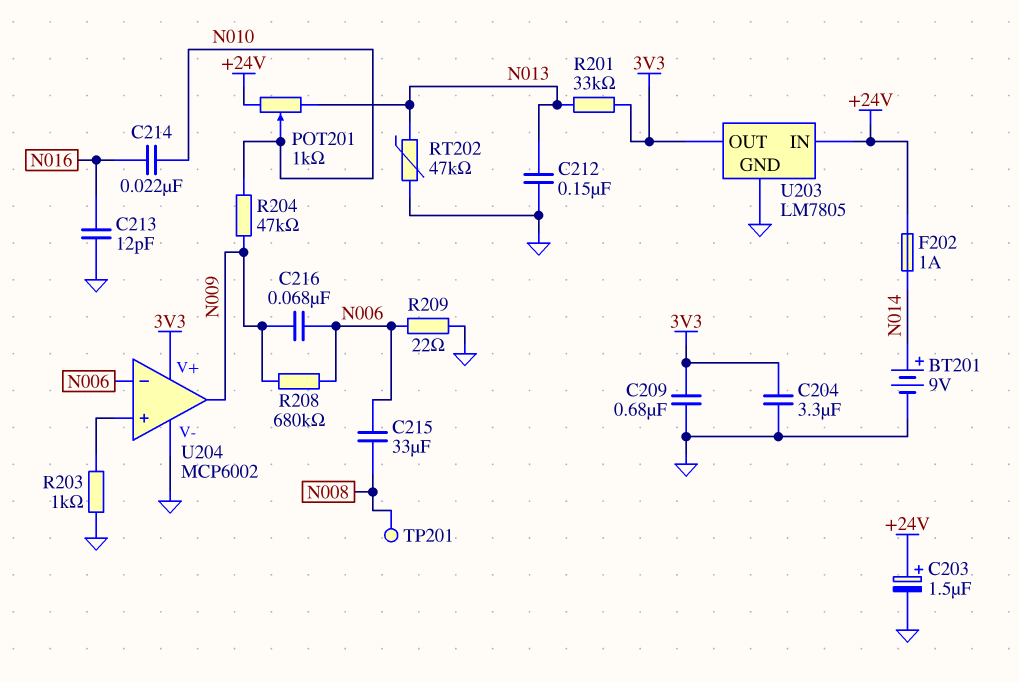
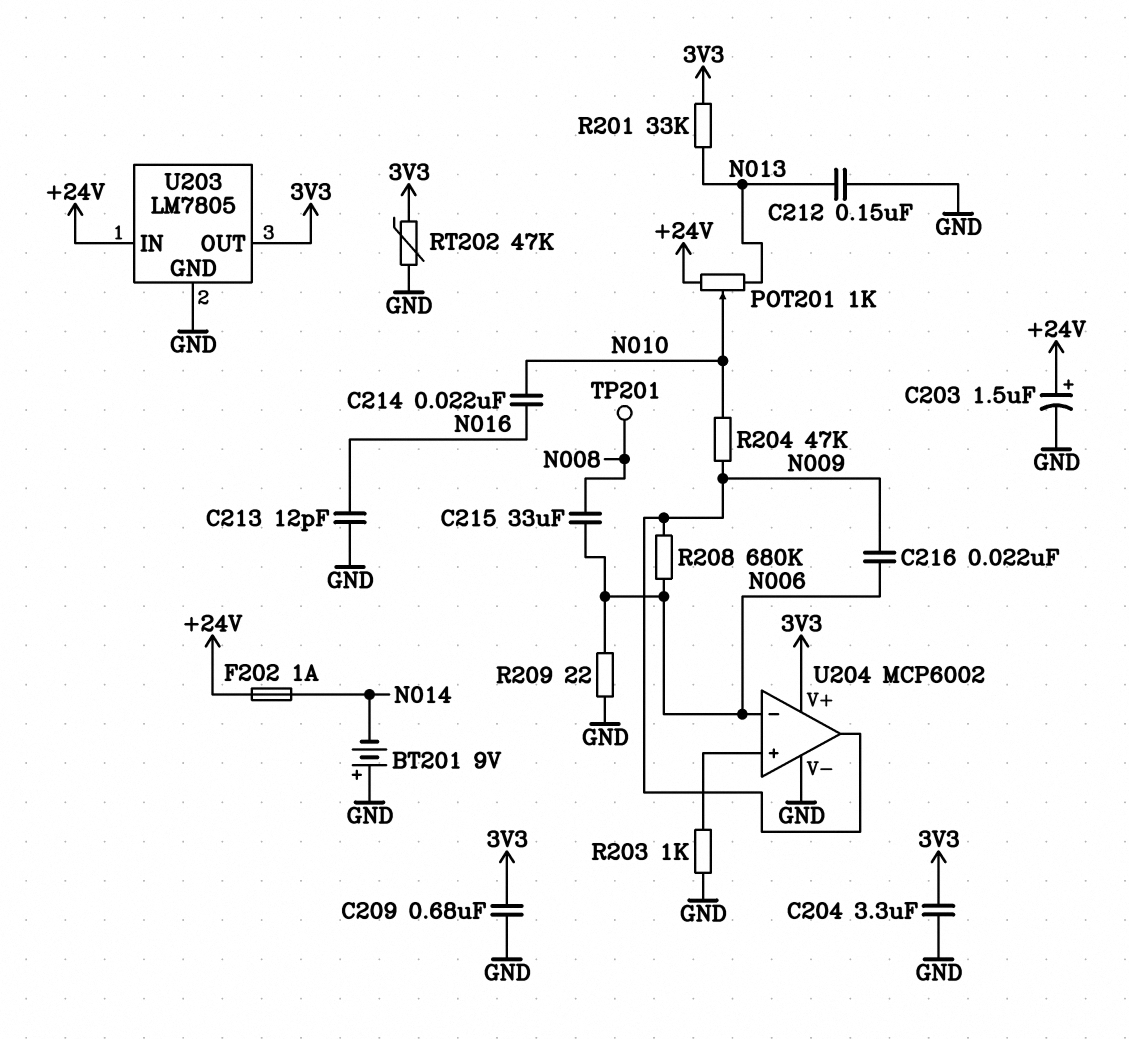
BT201: 9V (plus N014, minus GND) -> 9V (plus GND, minus N014)
C216: 68nF (N006, N009) -> 22nF (N006, N009)
RT202: 47k (GND, N013) -> 47k (3V3, GND)

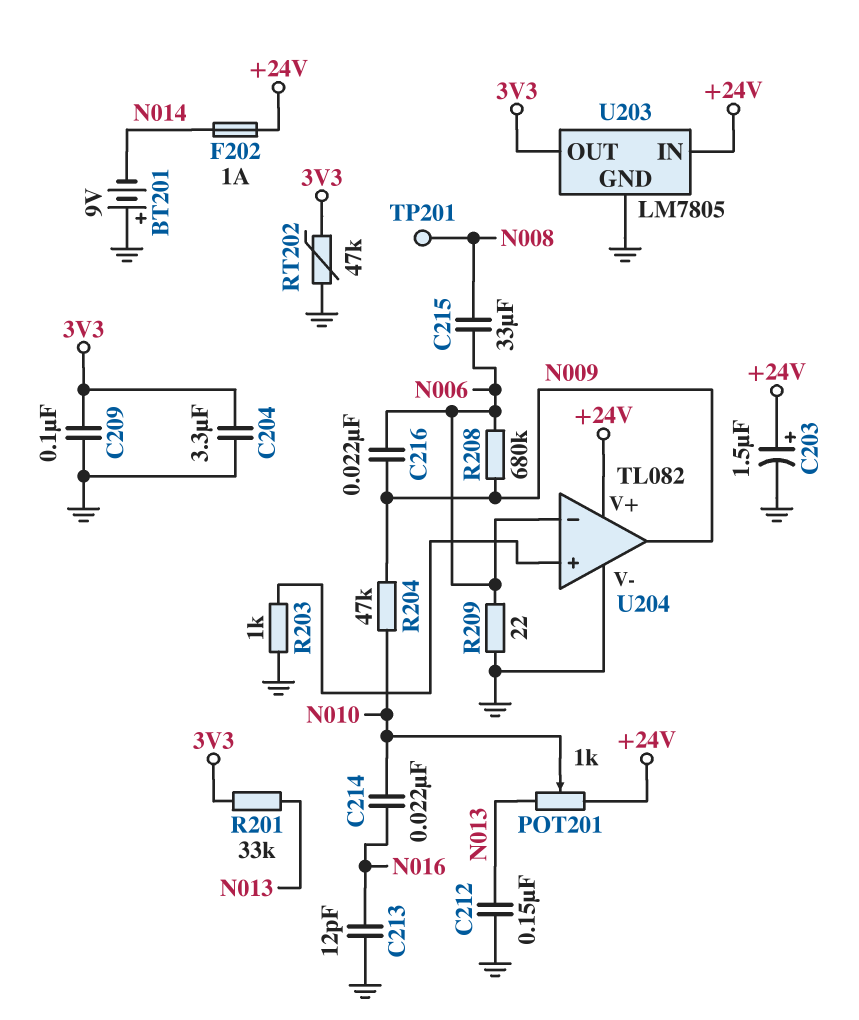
C209: 680nF (3V3, GND) -> 100nF (3V3, GND)
U204: MCP6002 -> TL082
U204 pin V+: 3V3 -> +24V

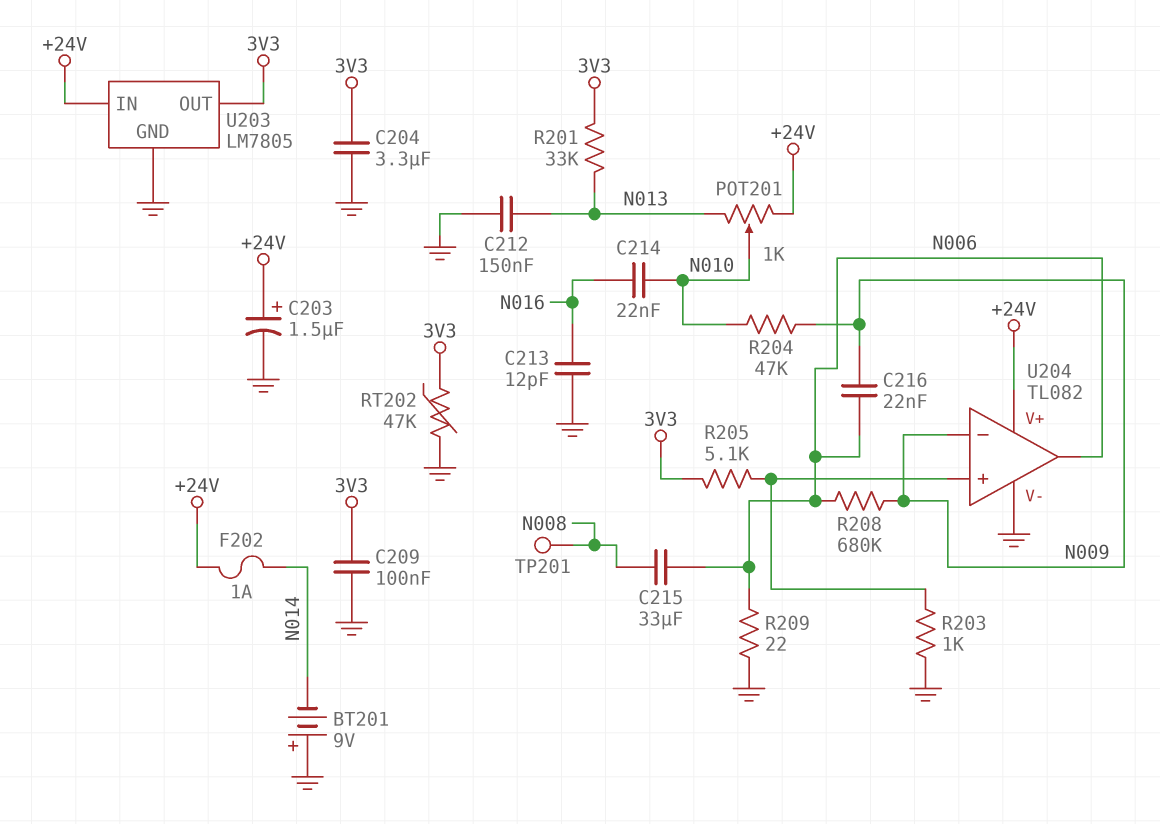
R205: none -> 5.1k (3V3, U204/in+)
U204 pin in-: N006 -> N009
U204 pin out: N009 -> N006

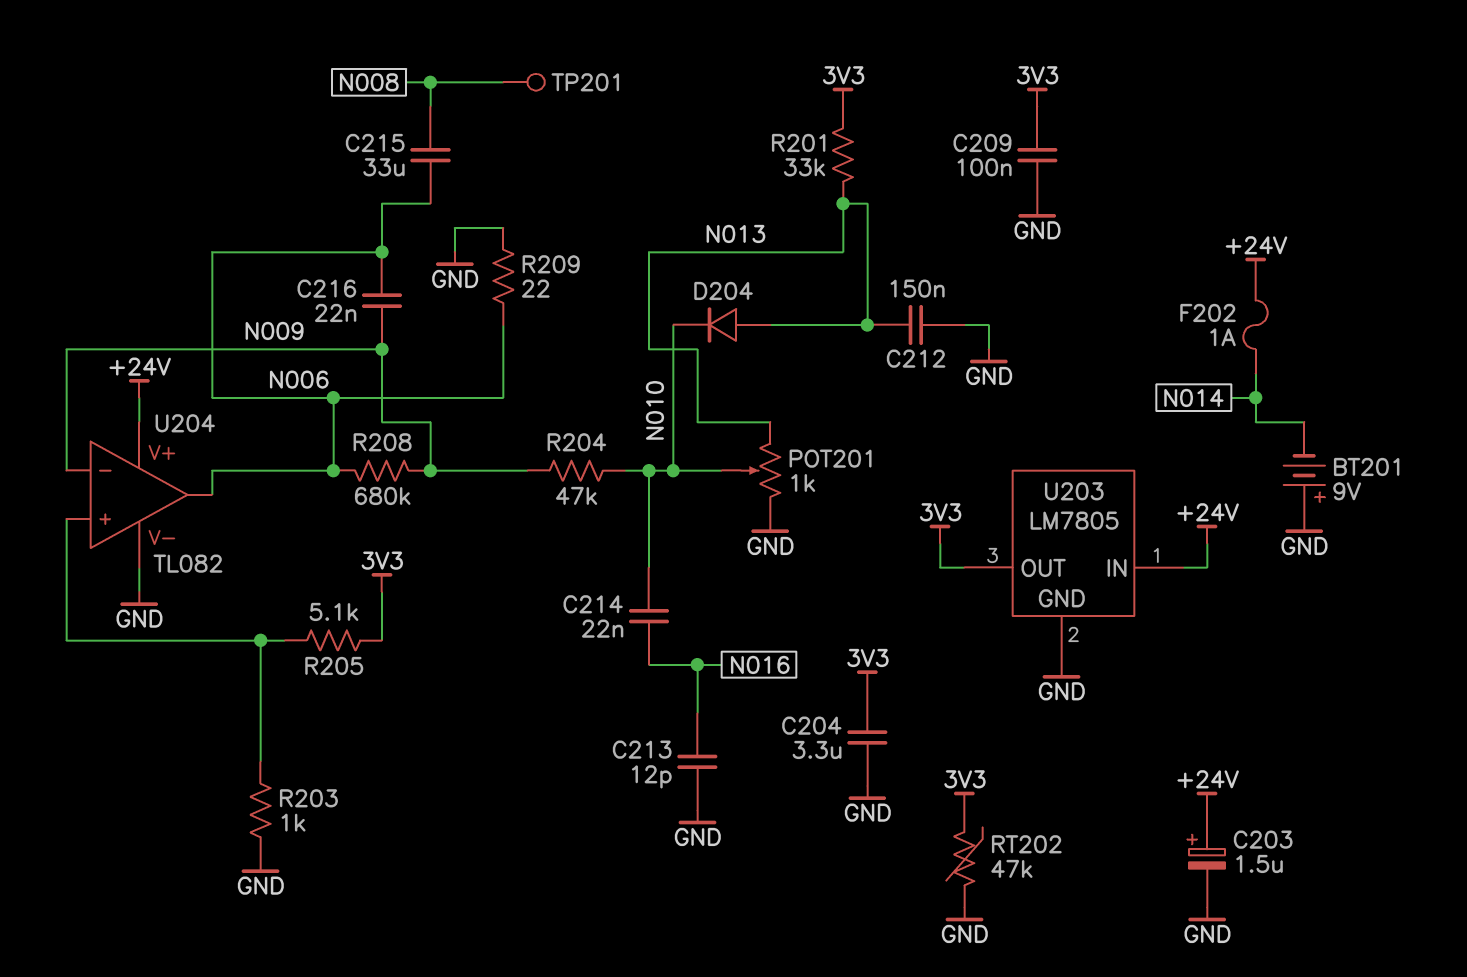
D204: none -> diode (A N013, K N010)
POT201: 1k (+24V, N013, wiper N010) -> 1k (GND, N013, wiper N010)

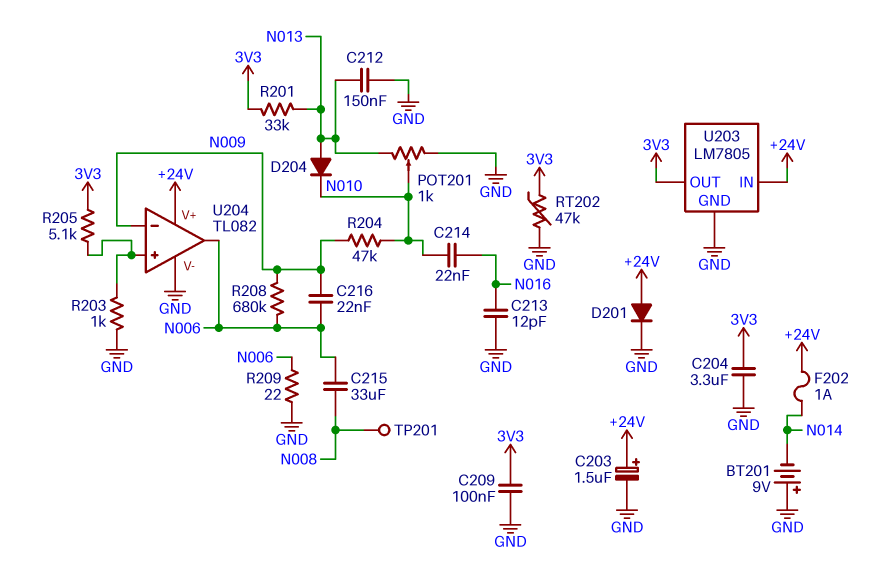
D201: none -> diode (A +24V, K GND)

